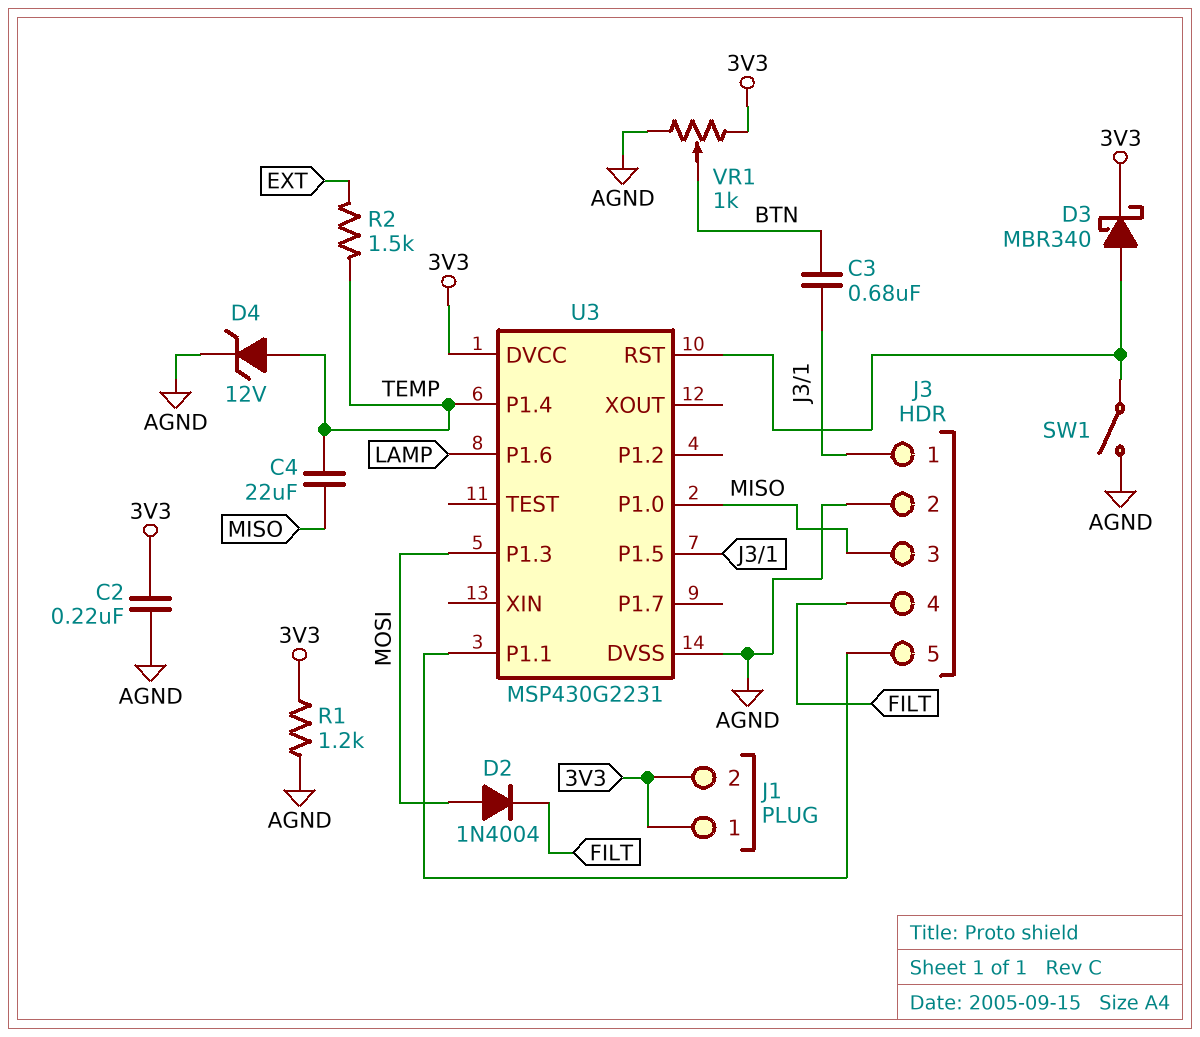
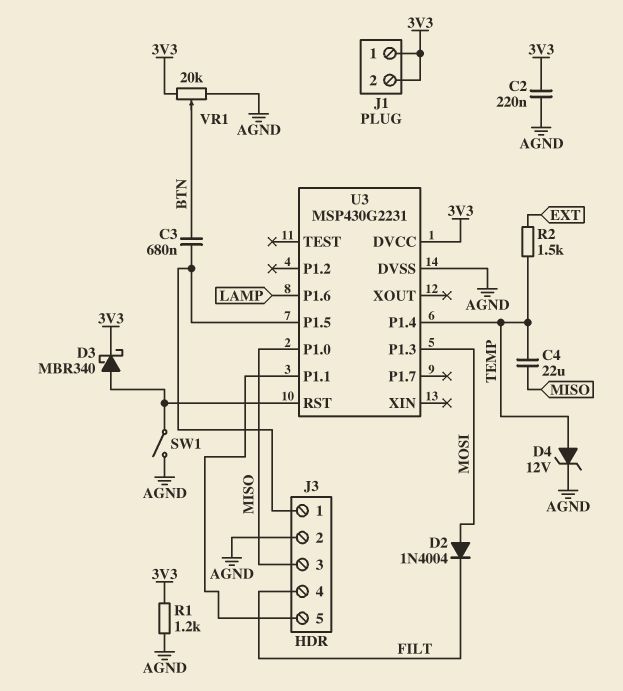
VR1: 1k (3V3, AGND, wiper BTN) -> 20k (3V3, AGND, wiper BTN)

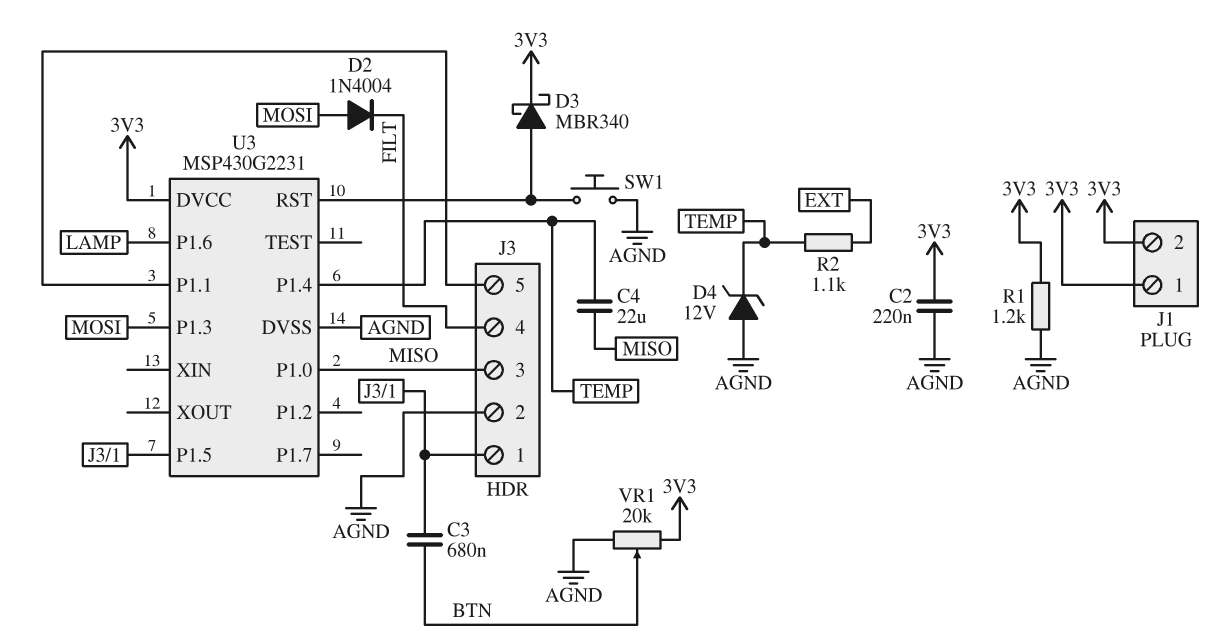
D4: zener 12V (A TEMP, K AGND) -> zener 12V (A AGND, K TEMP)
R2: 1.5k (EXT, TEMP) -> 1.1k (EXT, TEMP)
SW1: switch (AGND, U3/RST) -> button (AGND, U3/RST)

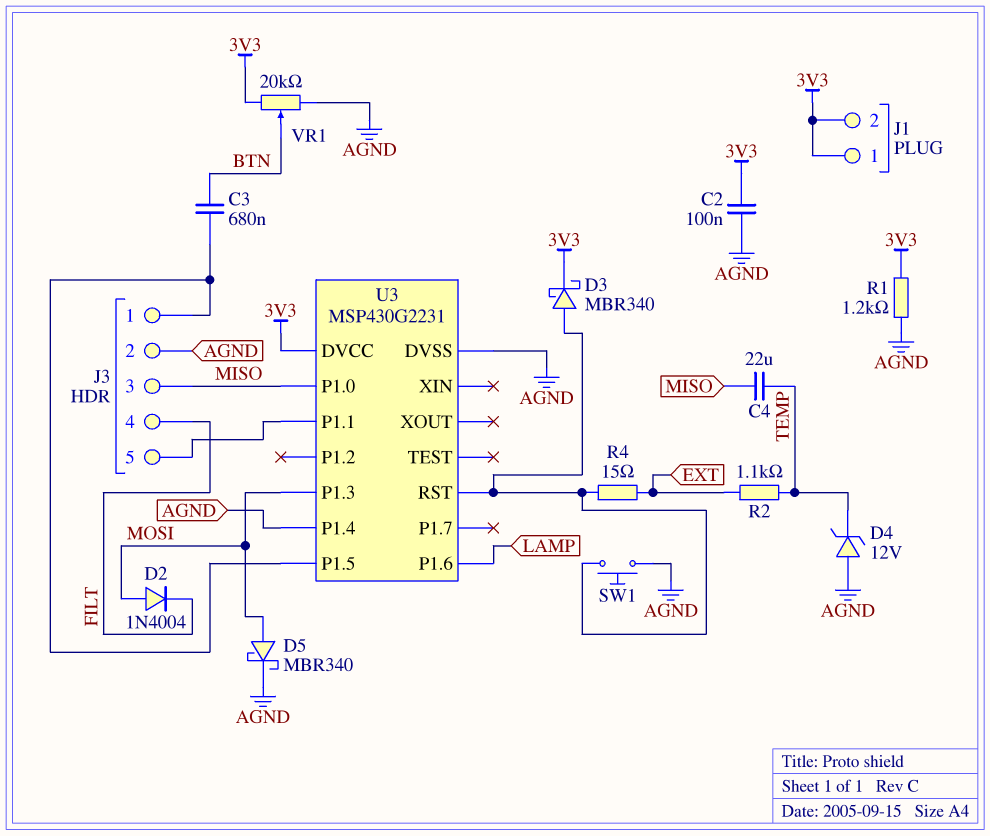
C2: 220nF (3V3, AGND) -> 100nF (3V3, AGND)
D5: none -> schottky MBR340 (A MOSI, K AGND)
R4: none -> 15 (EXT, U3/RST)
U3 pin P1.4: TEMP -> AGND

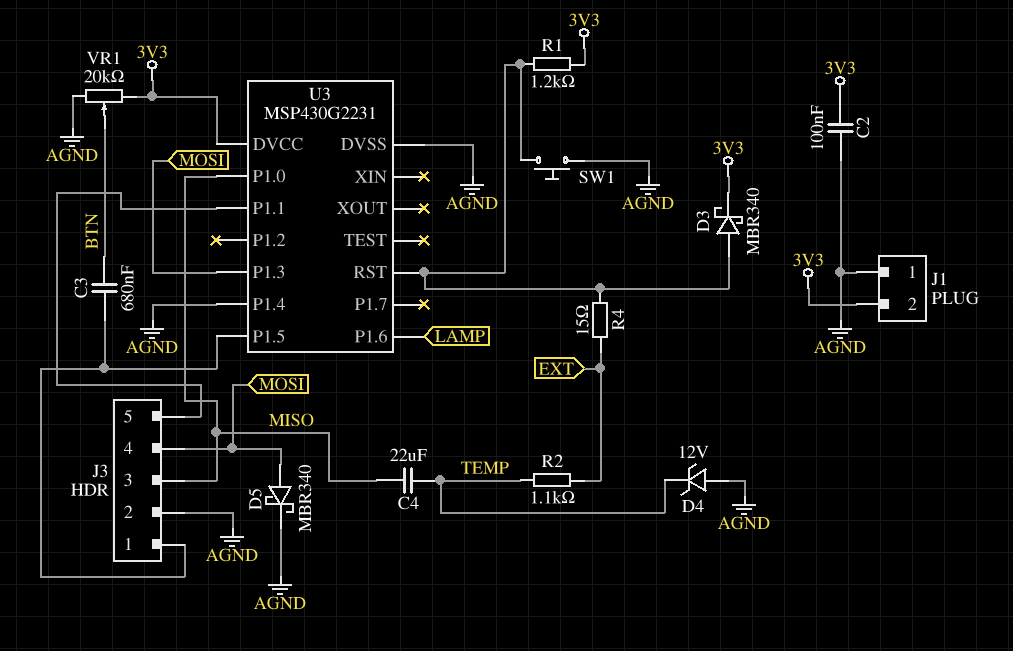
D2: diode 1N4004 (A MOSI, K FILT) -> none
J1 pin 1: 3V3 -> AGND
J3 pin 4: FILT -> MOSI
R1: 1.2k (3V3, AGND) -> 1.2k (3V3, U3/RST)

